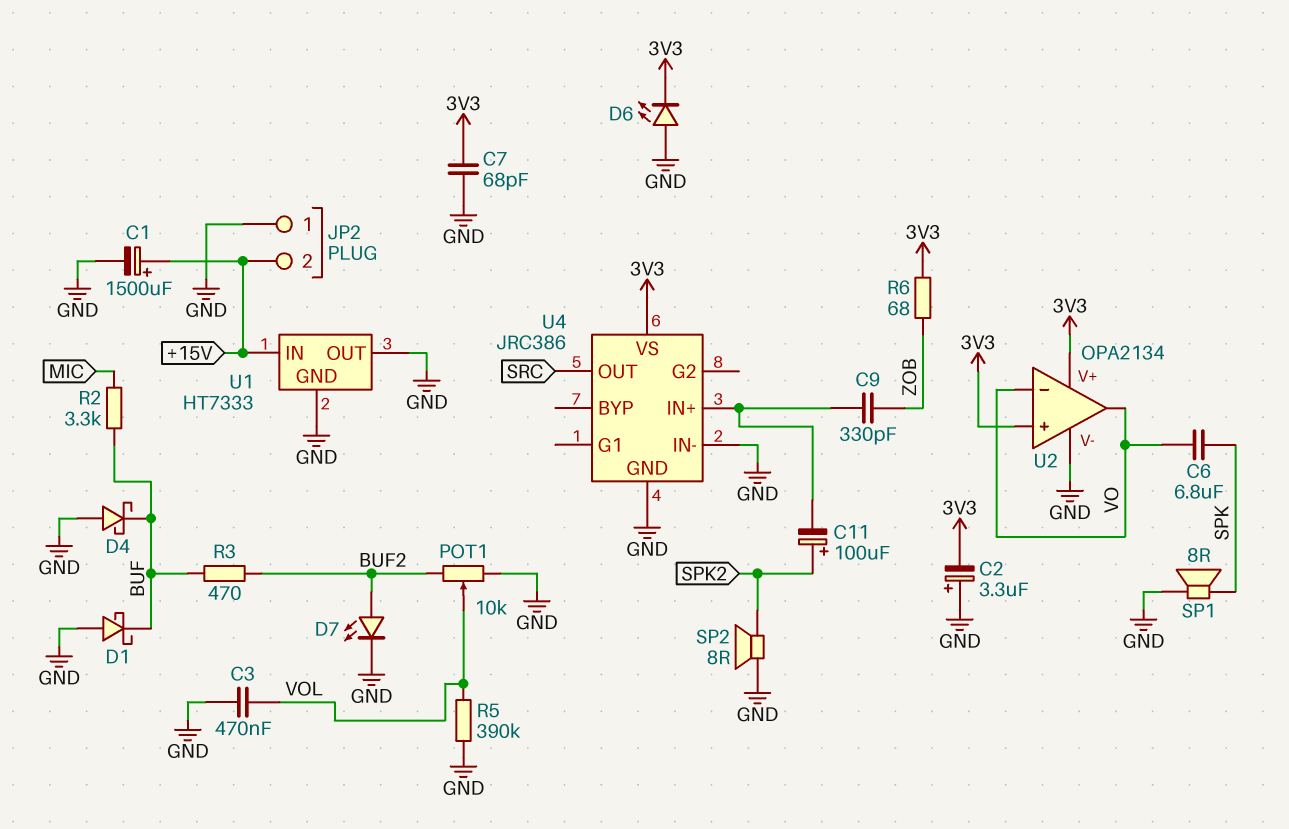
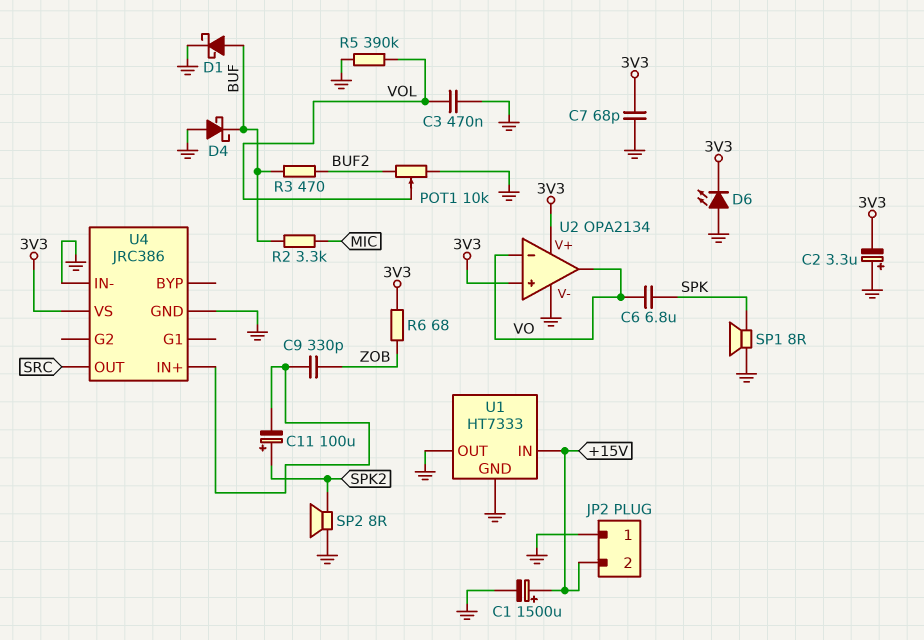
D1: schottky (A GND, K BUF) -> schottky (A BUF, K GND)
D7: LED (A BUF2, K GND) -> none

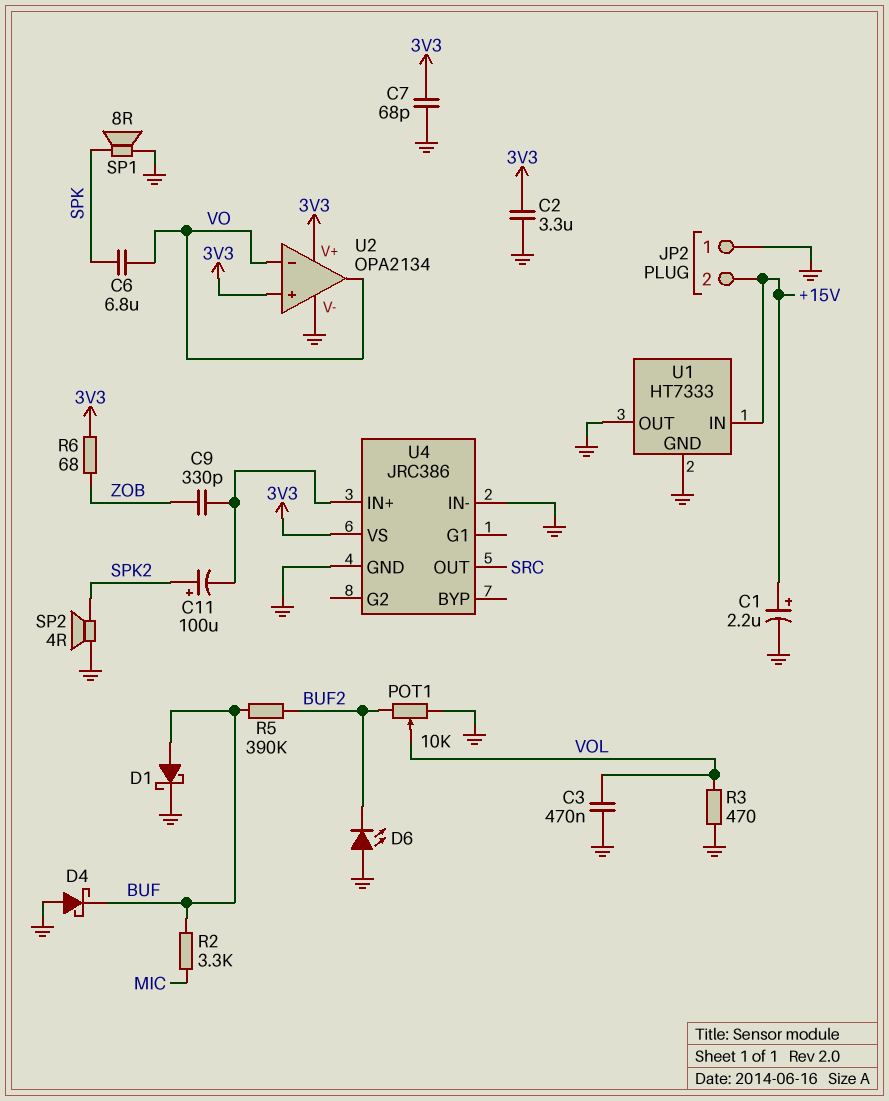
C1: 1500uF (plus +15V, minus GND) -> 2.2uF (plus +15V, minus GND)
C2: 3.3uF (plus GND, minus 3V3) -> 3.3uF (3V3, GND)
D6: LED (A GND, K 3V3) -> LED (A GND, K BUF2)
R3: 470 (BUF, BUF2) -> 470 (GND, VOL)
R5: 390k (GND, VOL) -> 390k (BUF, BUF2)
SP2: speaker 8R (GND, SPK2) -> speaker 4R (GND, SPK2)

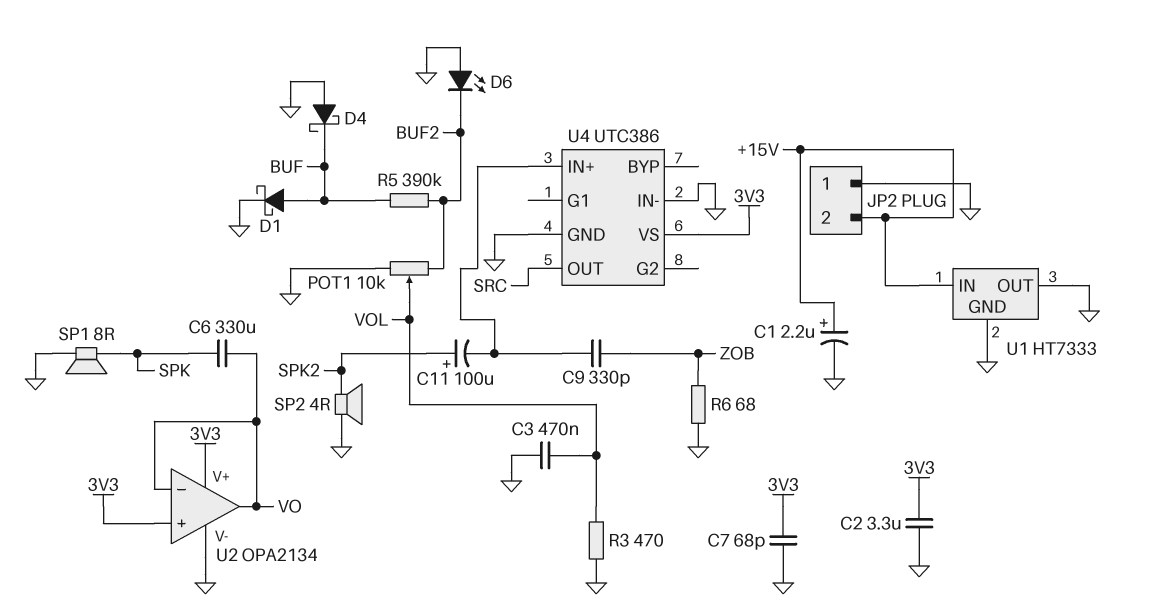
C6: 6.8uF (SPK, VO) -> 330uF (SPK, VO)
R2: 3.3k (BUF, MIC) -> none
R6: 68 (3V3, ZOB) -> 68 (GND, ZOB)
U4: JRC386 -> UTC386

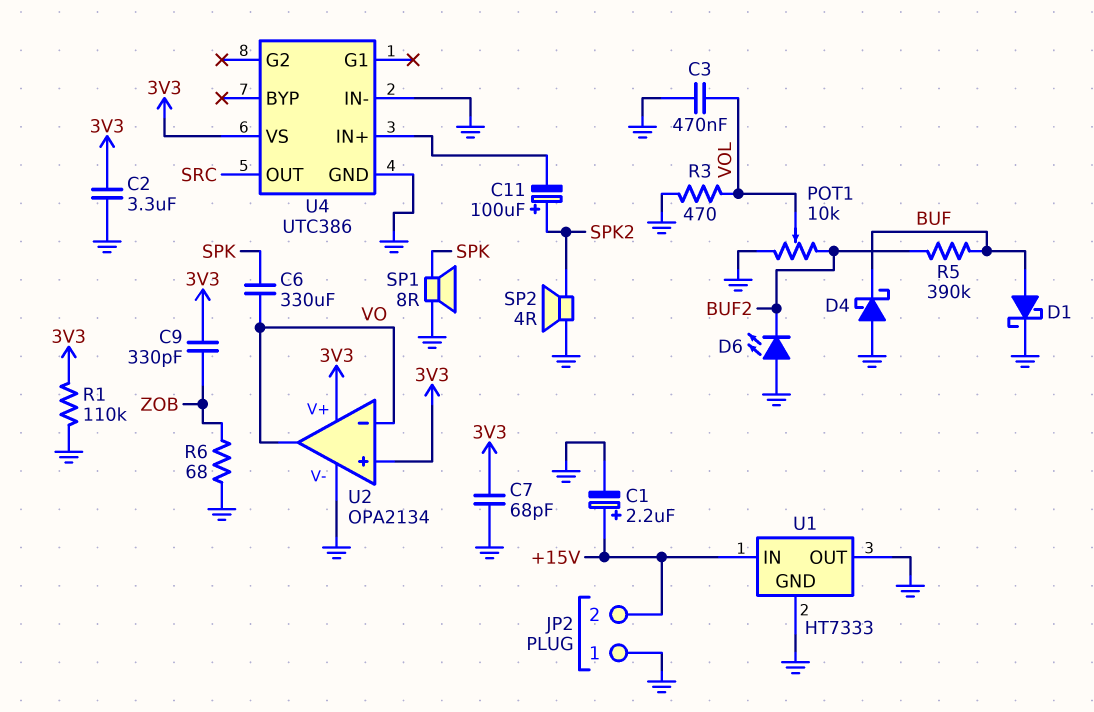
C9: 330pF (U4/IN+, ZOB) -> 330pF (3V3, ZOB)
R1: none -> 110k (3V3, GND)

